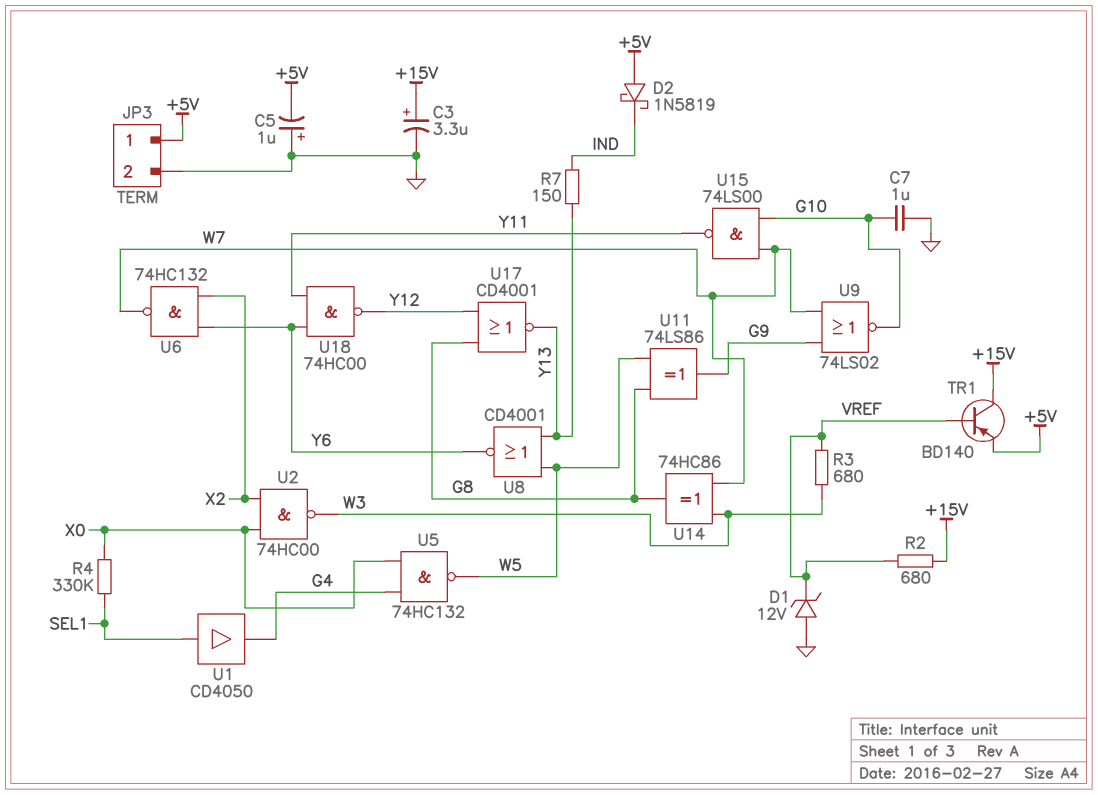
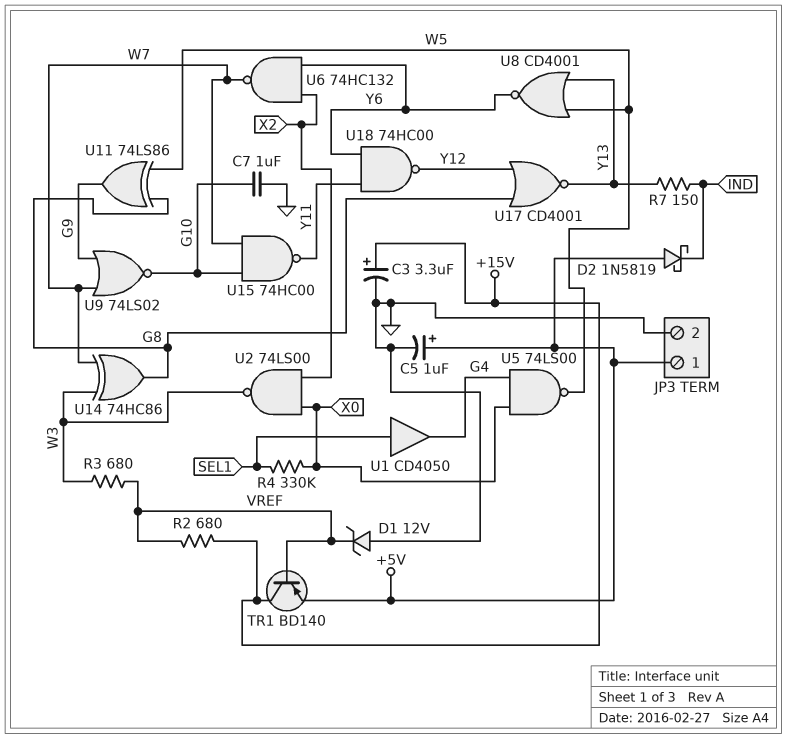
C5: 1uF (plus GND, minus +5V) -> 1uF (plus +5V, minus GND)
U2: NAND 74HC00 (in X0, in X2, out W3) -> NAND 74LS00 (in X0, in X2, out W3)
U5: NAND 74HC132 (in G4, in X0, out W5) -> NAND 74LS00 (in G4, in X0, out W5)
U15: NAND 74LS00 (in G10, in W7, out Y11) -> NAND 74HC00 (in G10, in W7, out Y11)

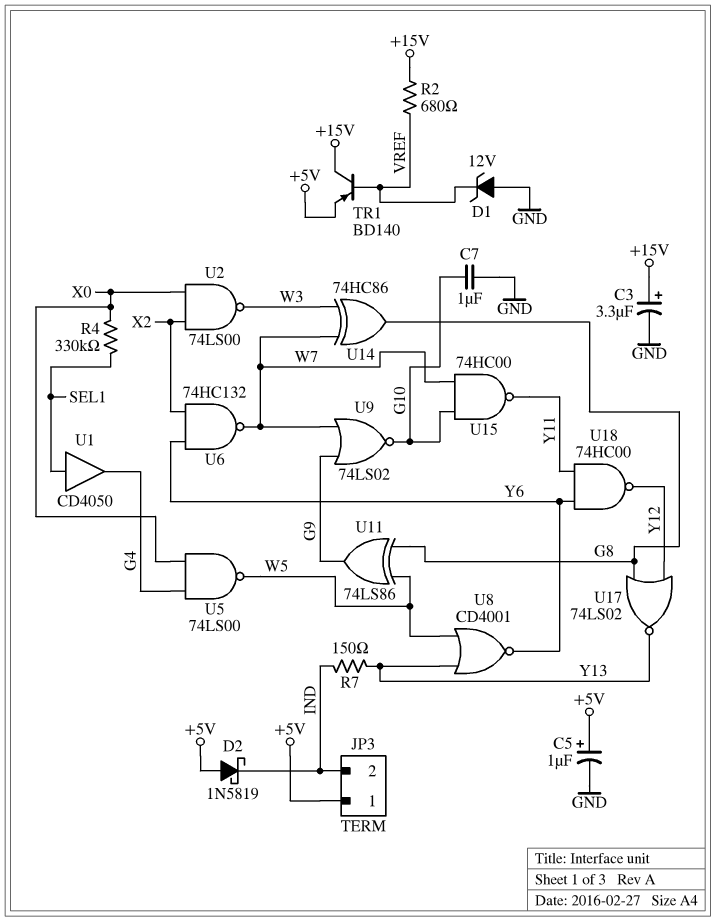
JP3 pin 2: GND -> IND
R3: 680 (VREF, W3) -> none
U17: NOR CD4001 (in G8, in Y12, out Y13) -> NOR 74LS02 (in G8, in Y12, out Y13)

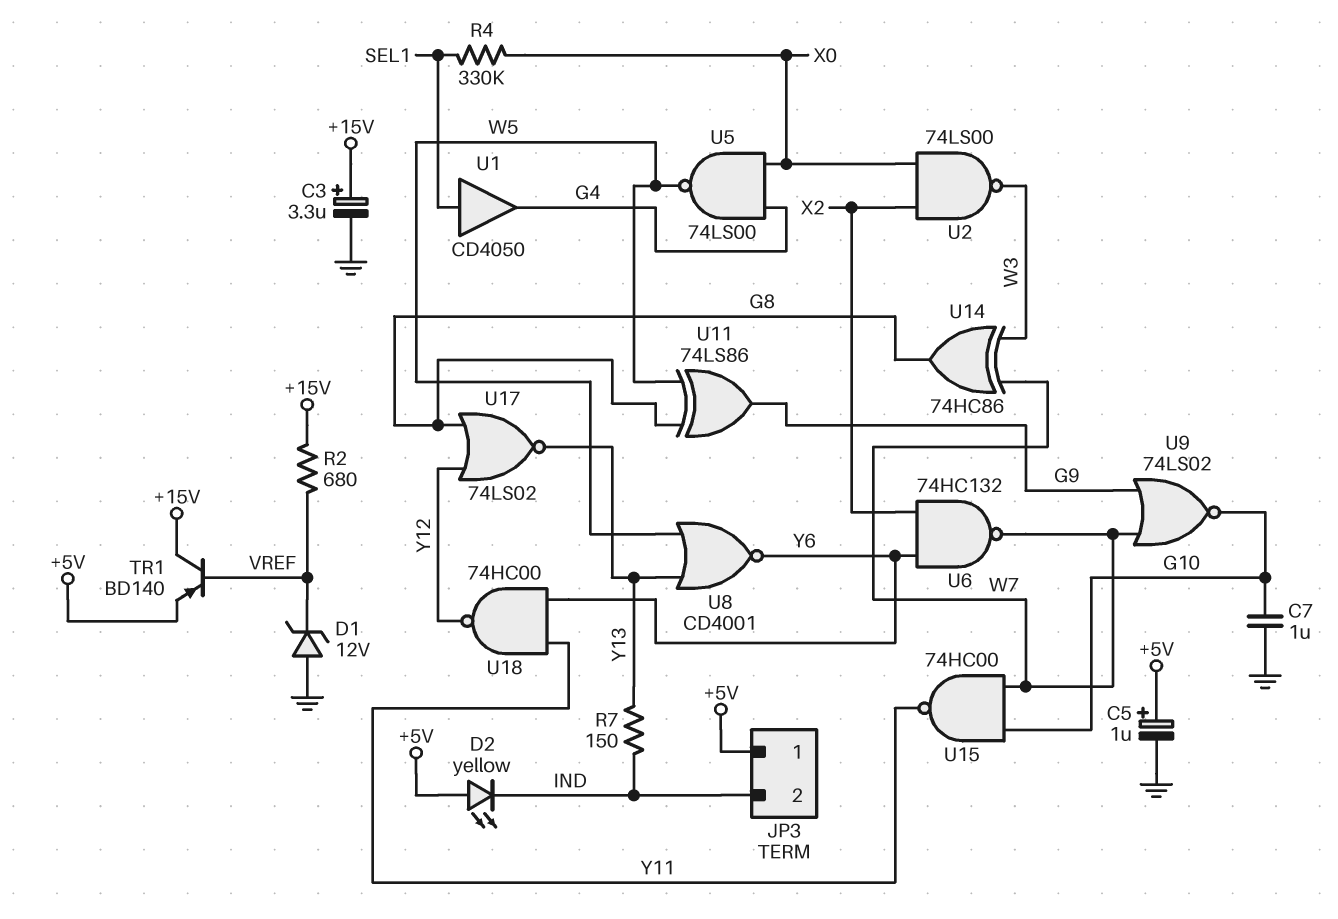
D2: schottky 1N5819 (A +5V, K IND) -> LED yellow (A +5V, K IND)

